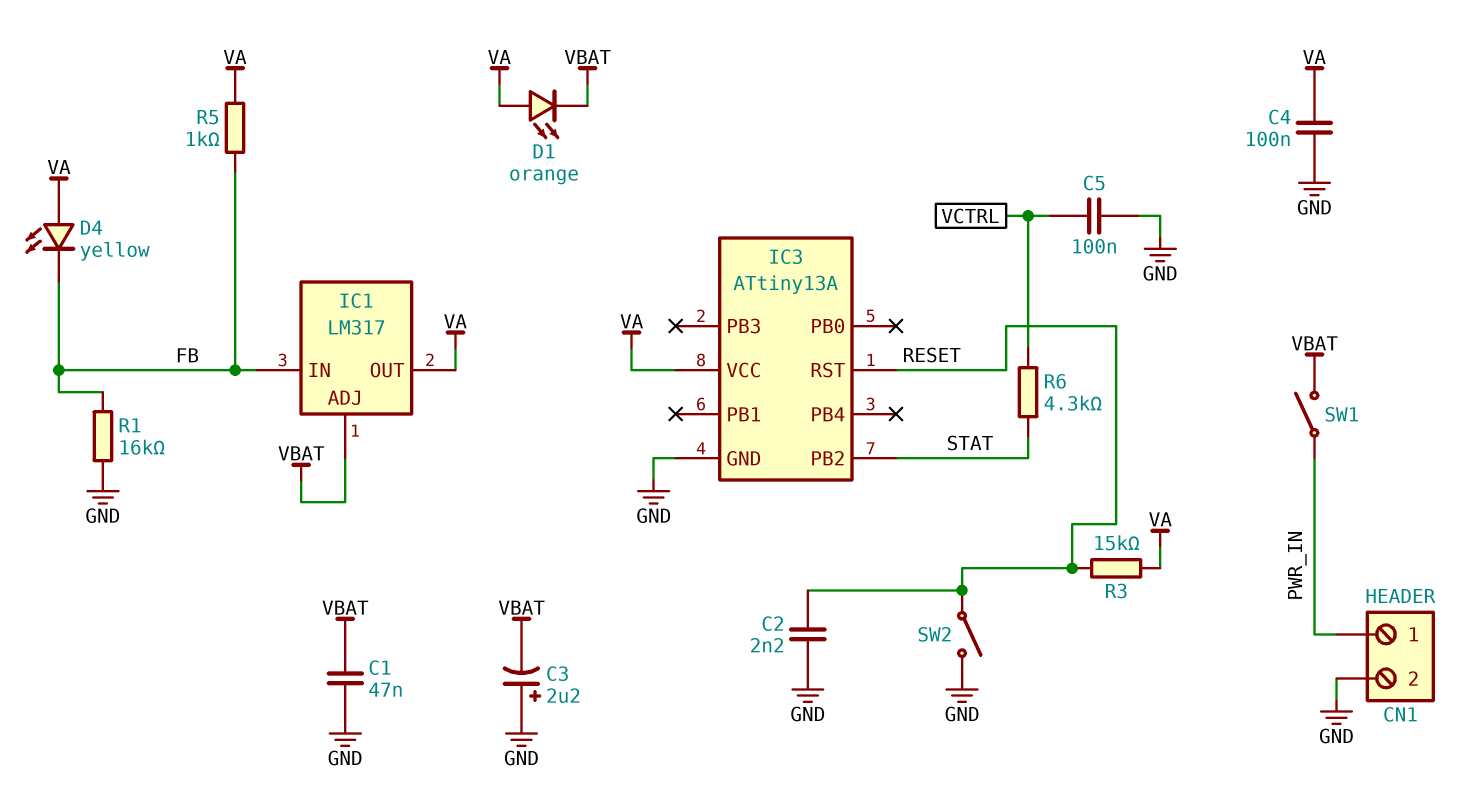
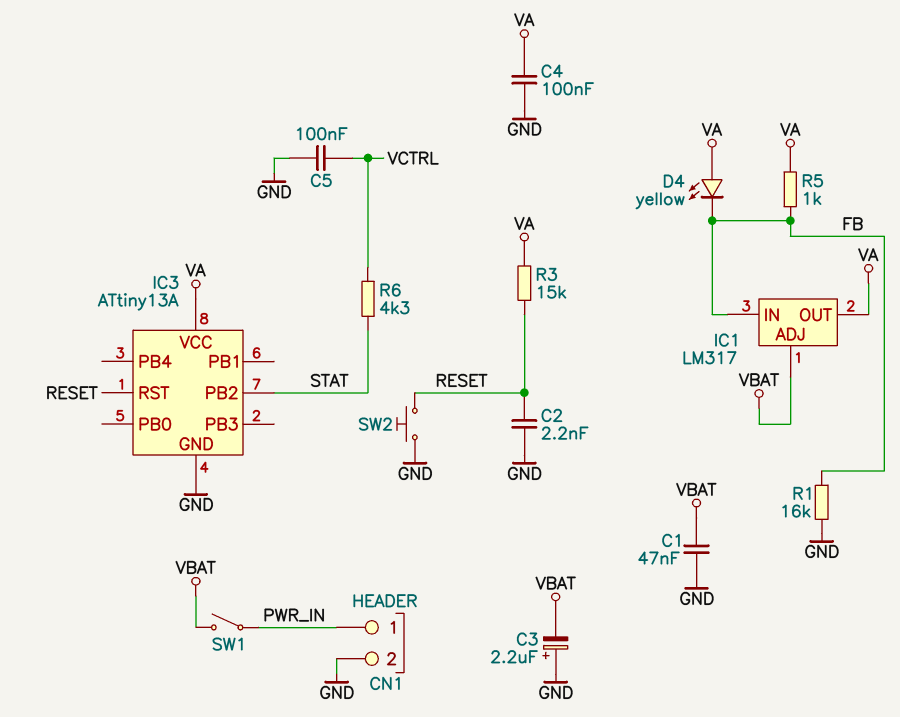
D1: LED orange (A VA, K VBAT) -> none
SW2: switch (GND, RESET) -> button (GND, RESET)

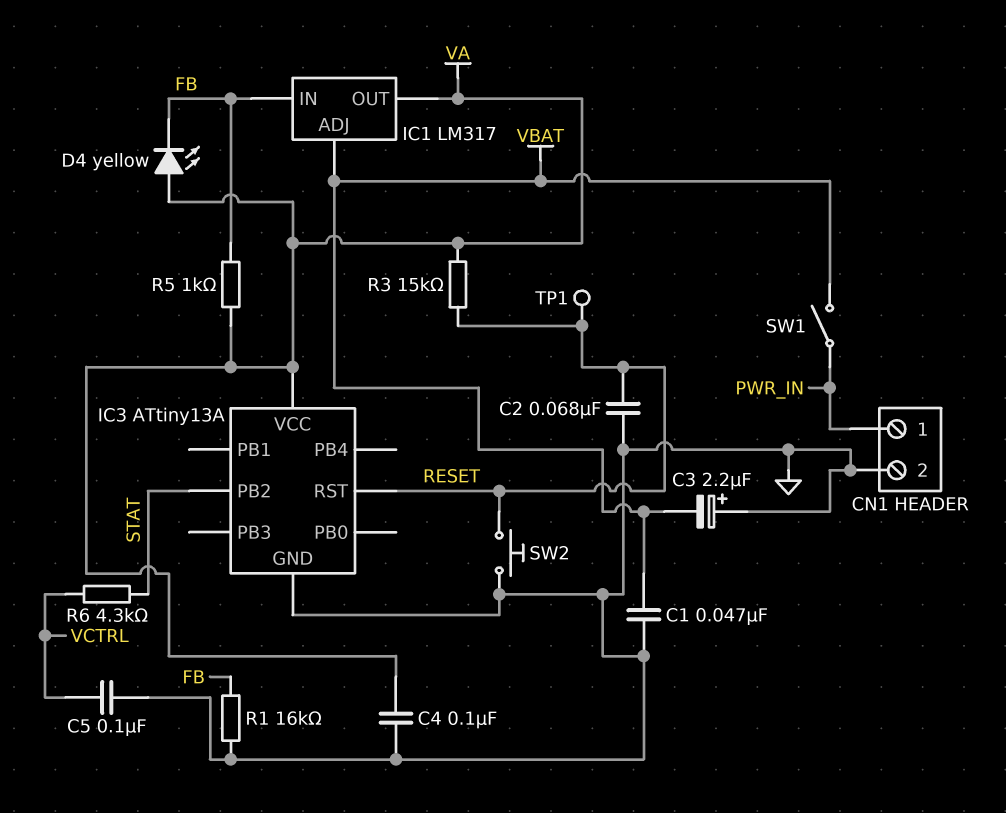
C2: 2.2nF (GND, RESET) -> 68nF (GND, RESET)
TP1: none -> test point (RESET)

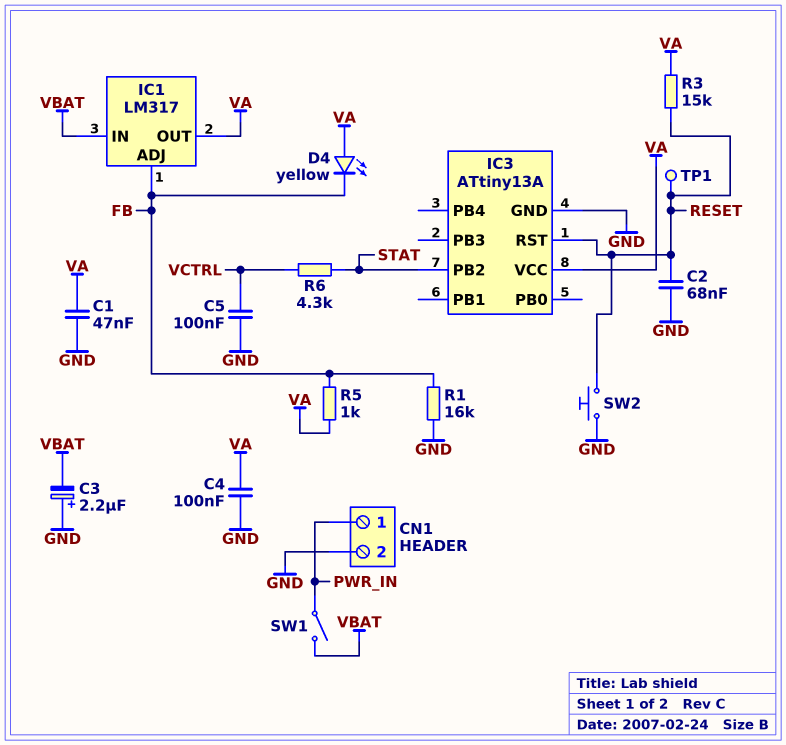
C1: 47nF (GND, VBAT) -> 47nF (GND, VA)
IC1 pin ADJ: VBAT -> FB
IC1 pin IN: FB -> VBAT

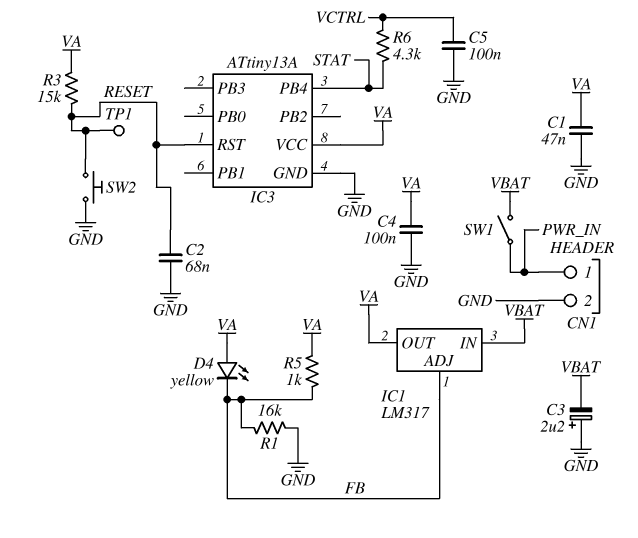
IC3 pin PB2: STAT -> none
IC3 pin PB4: none -> STAT

